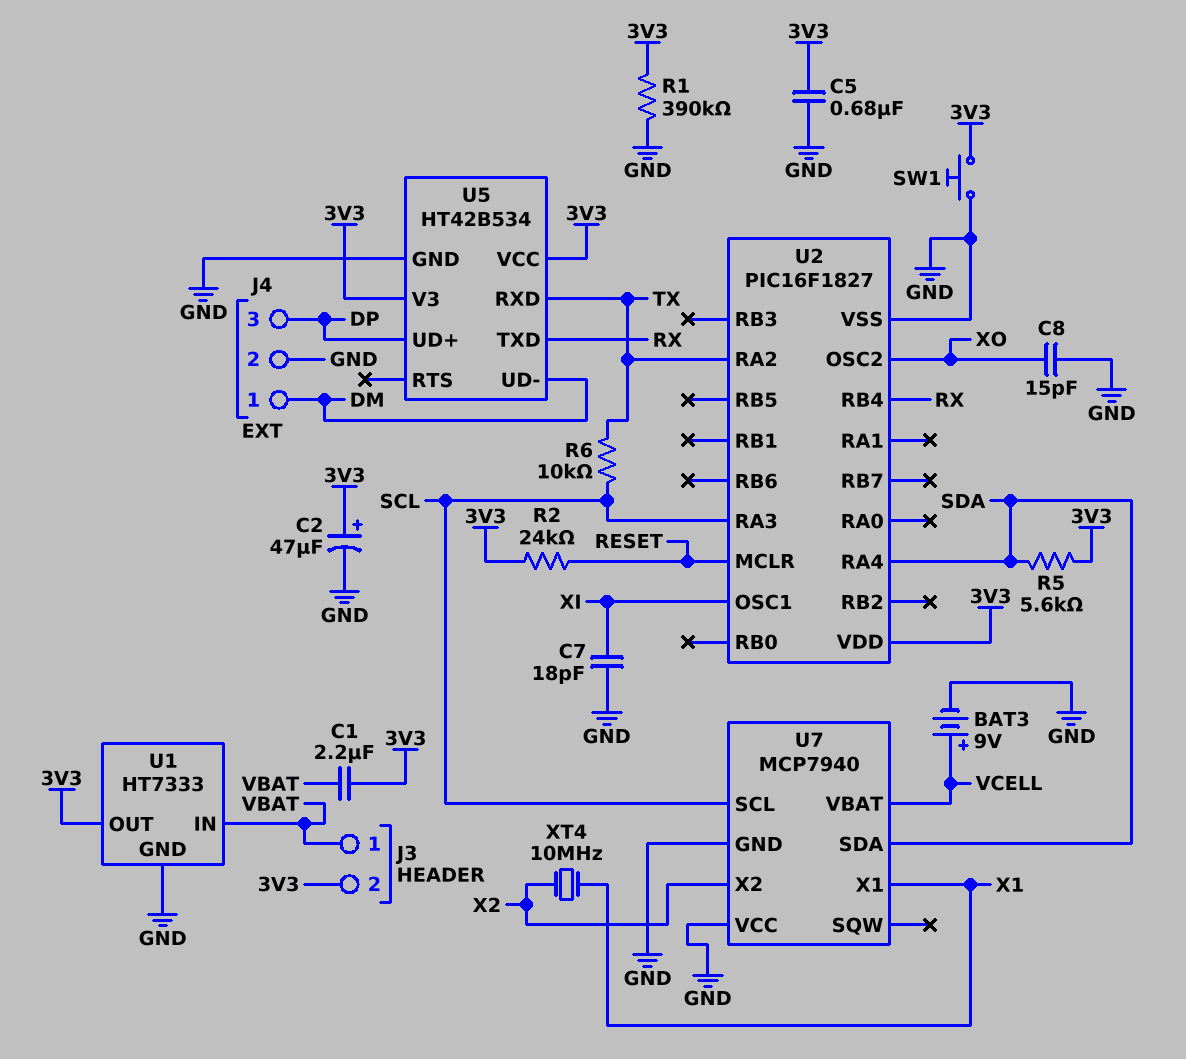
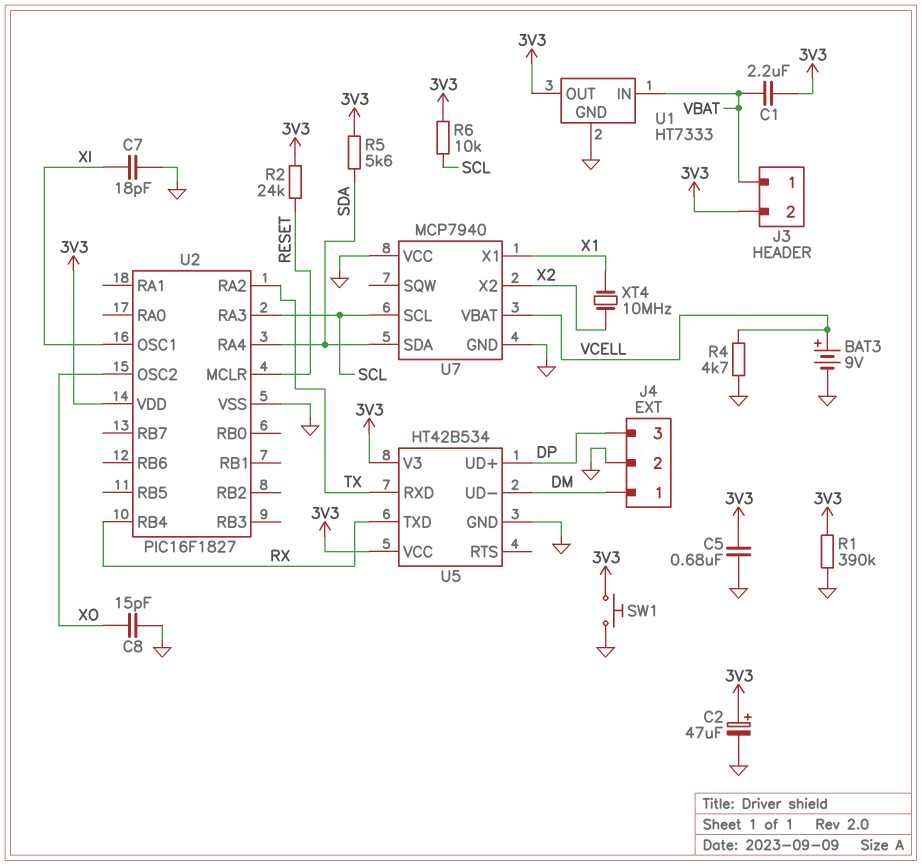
R4: none -> 4.7k (GND, VCELL)
R6: 10k (SCL, TX) -> 10k (3V3, SCL)

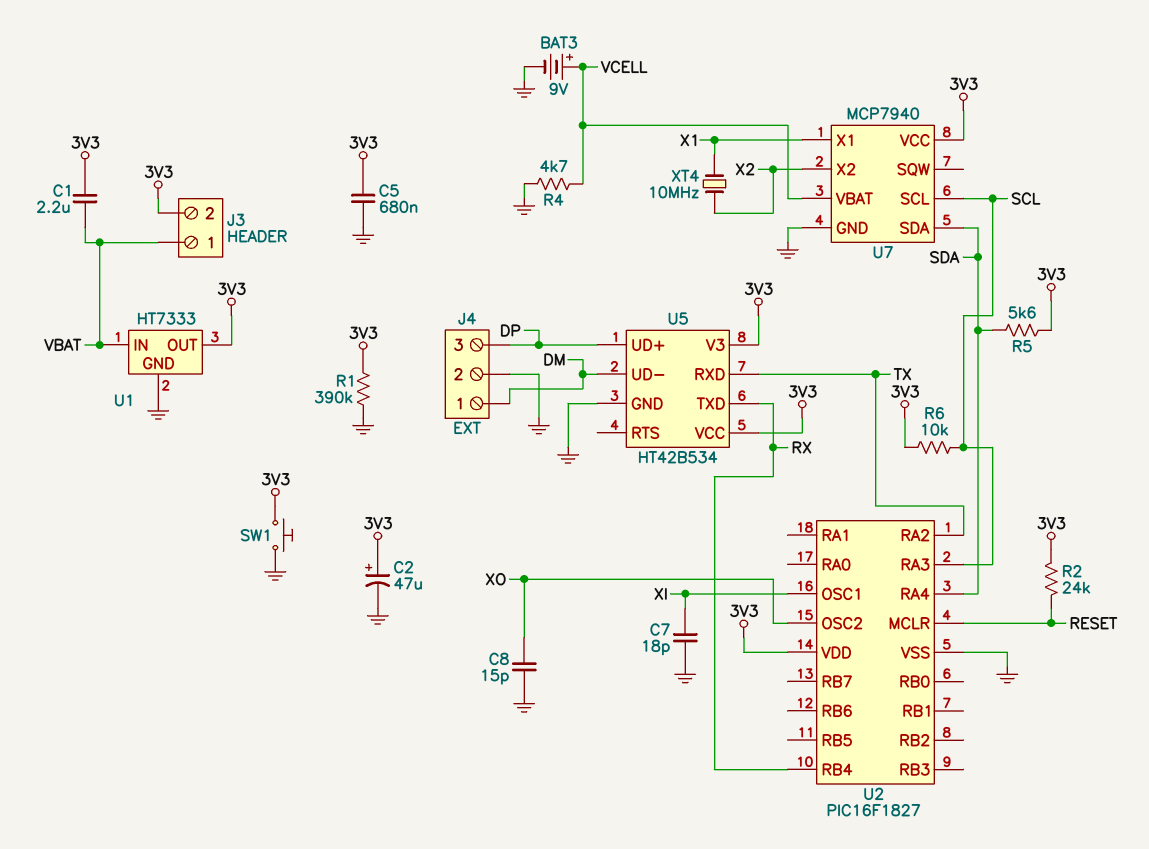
U7 pin VCC: GND -> 3V3

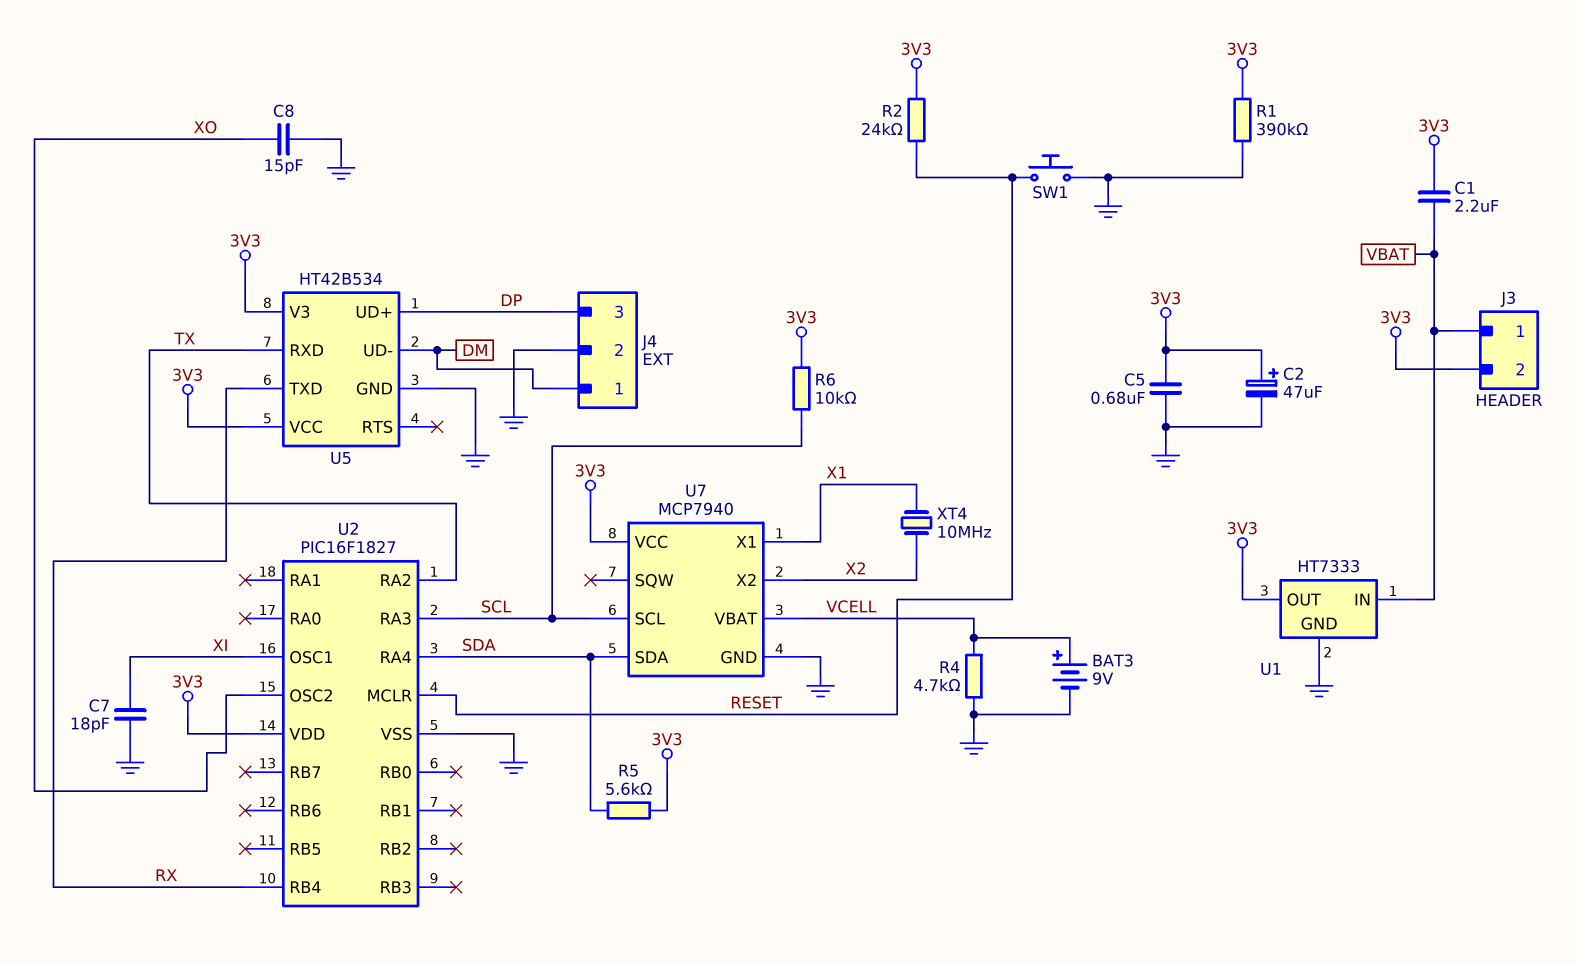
SW1: button (3V3, GND) -> button (GND, RESET)

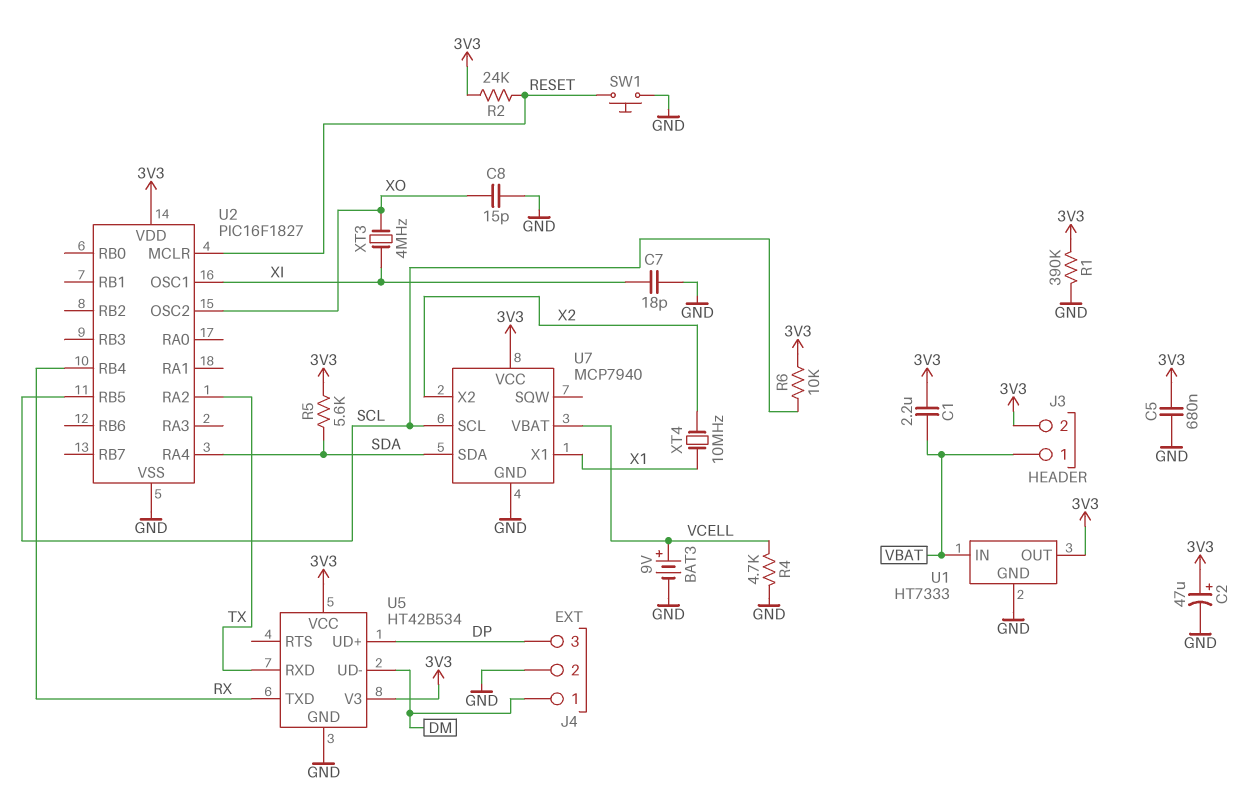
U2 pin RA3: SCL -> none
U2 pin RB5: none -> SCL
XT3: none -> 4MHz (XI, XO)

